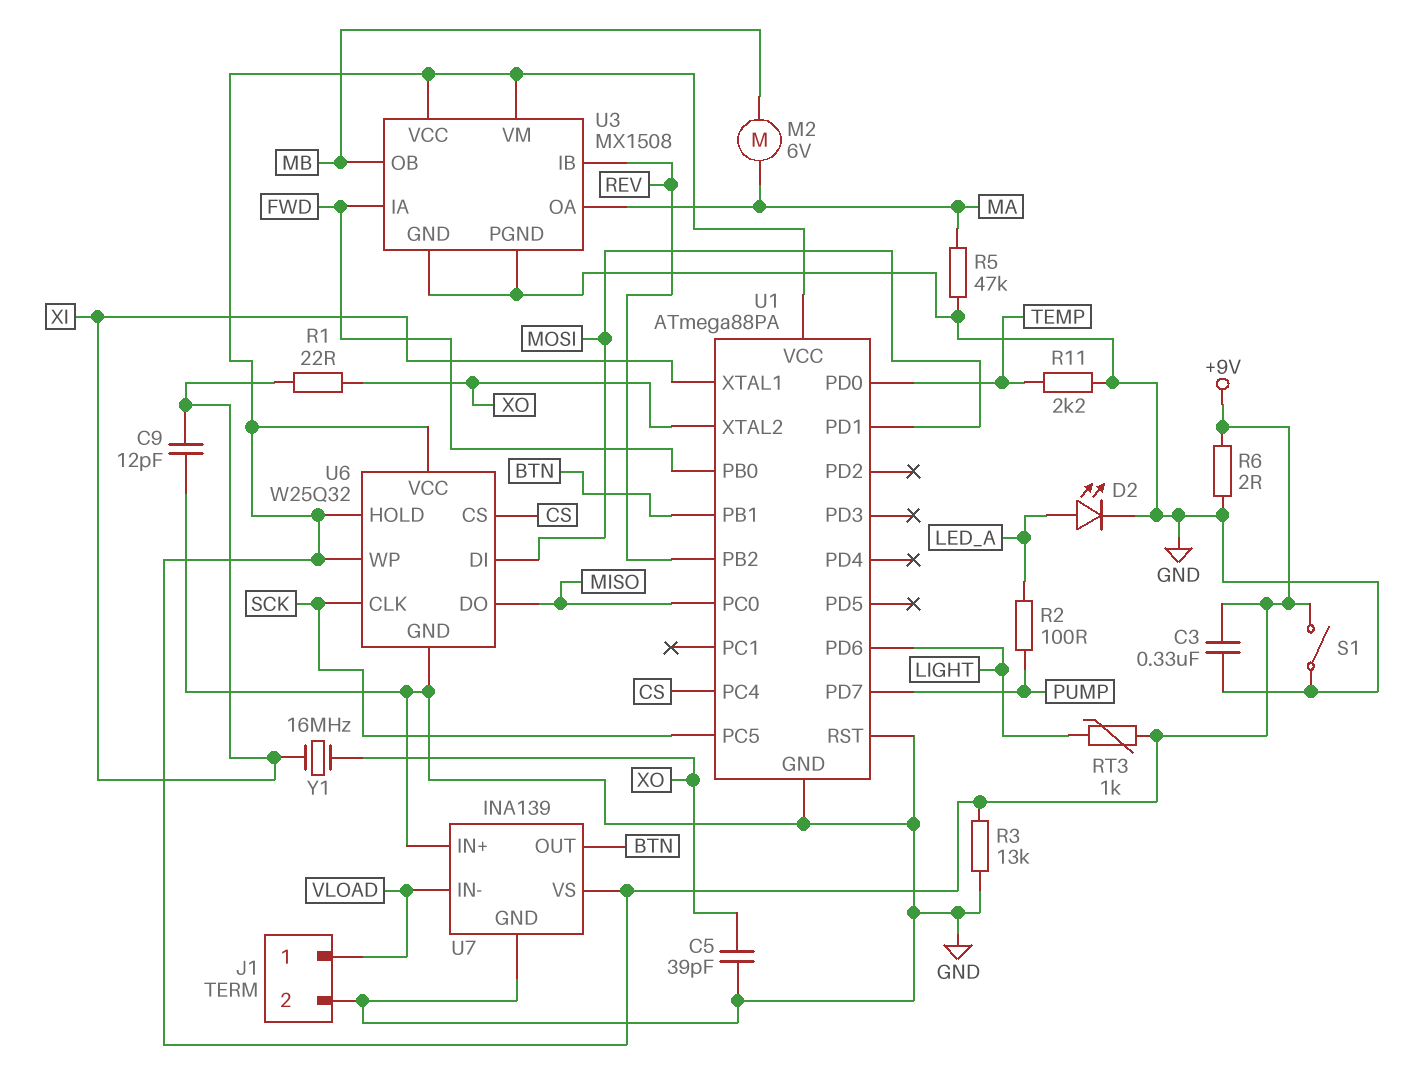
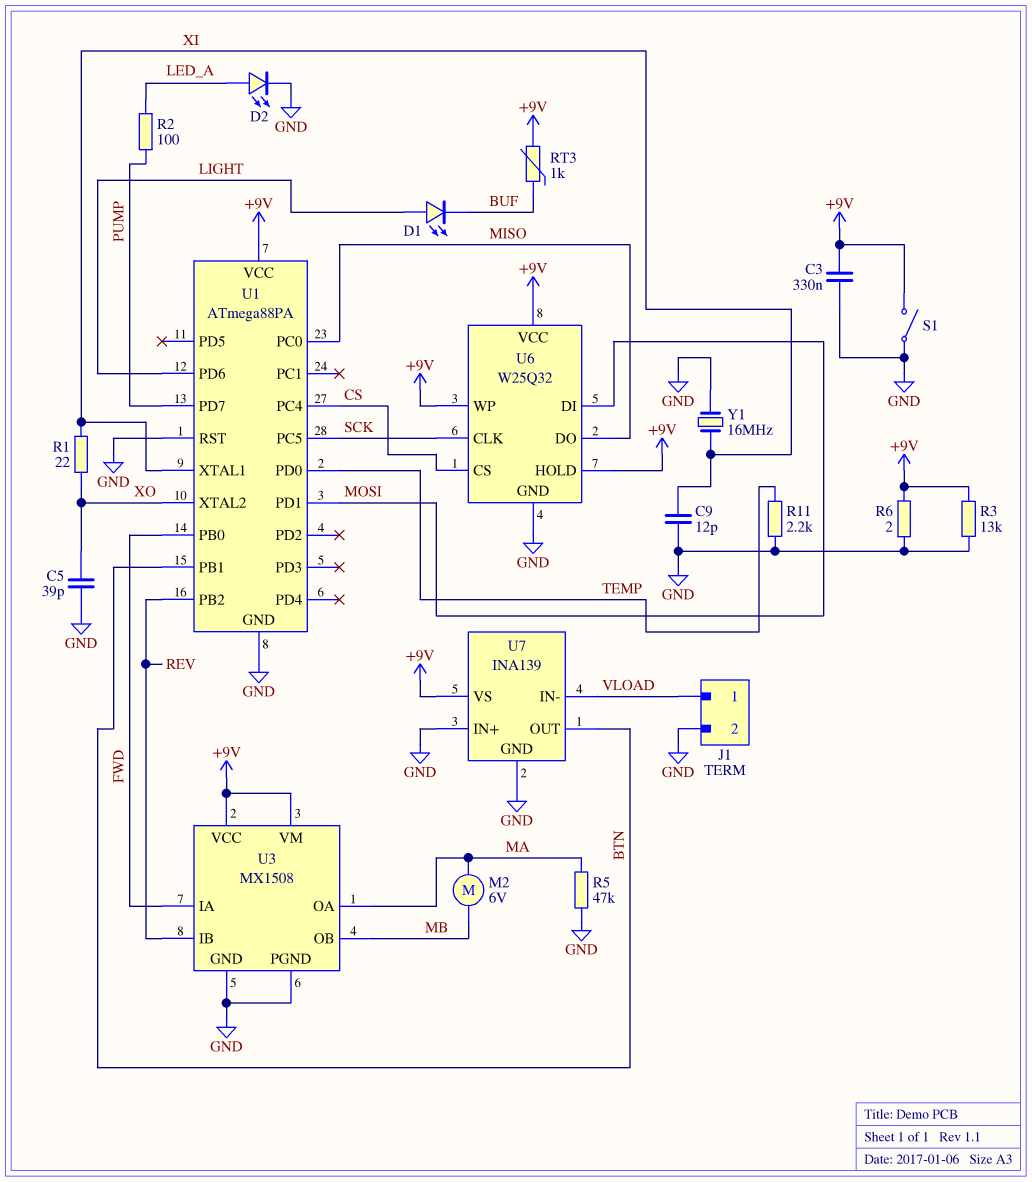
D1: none -> LED (A LIGHT, K BUF)
RT3: 1k (+9V, LIGHT) -> 1k (+9V, BUF)
Y1: 16MHz (XI, XO) -> 16MHz (GND, XI)

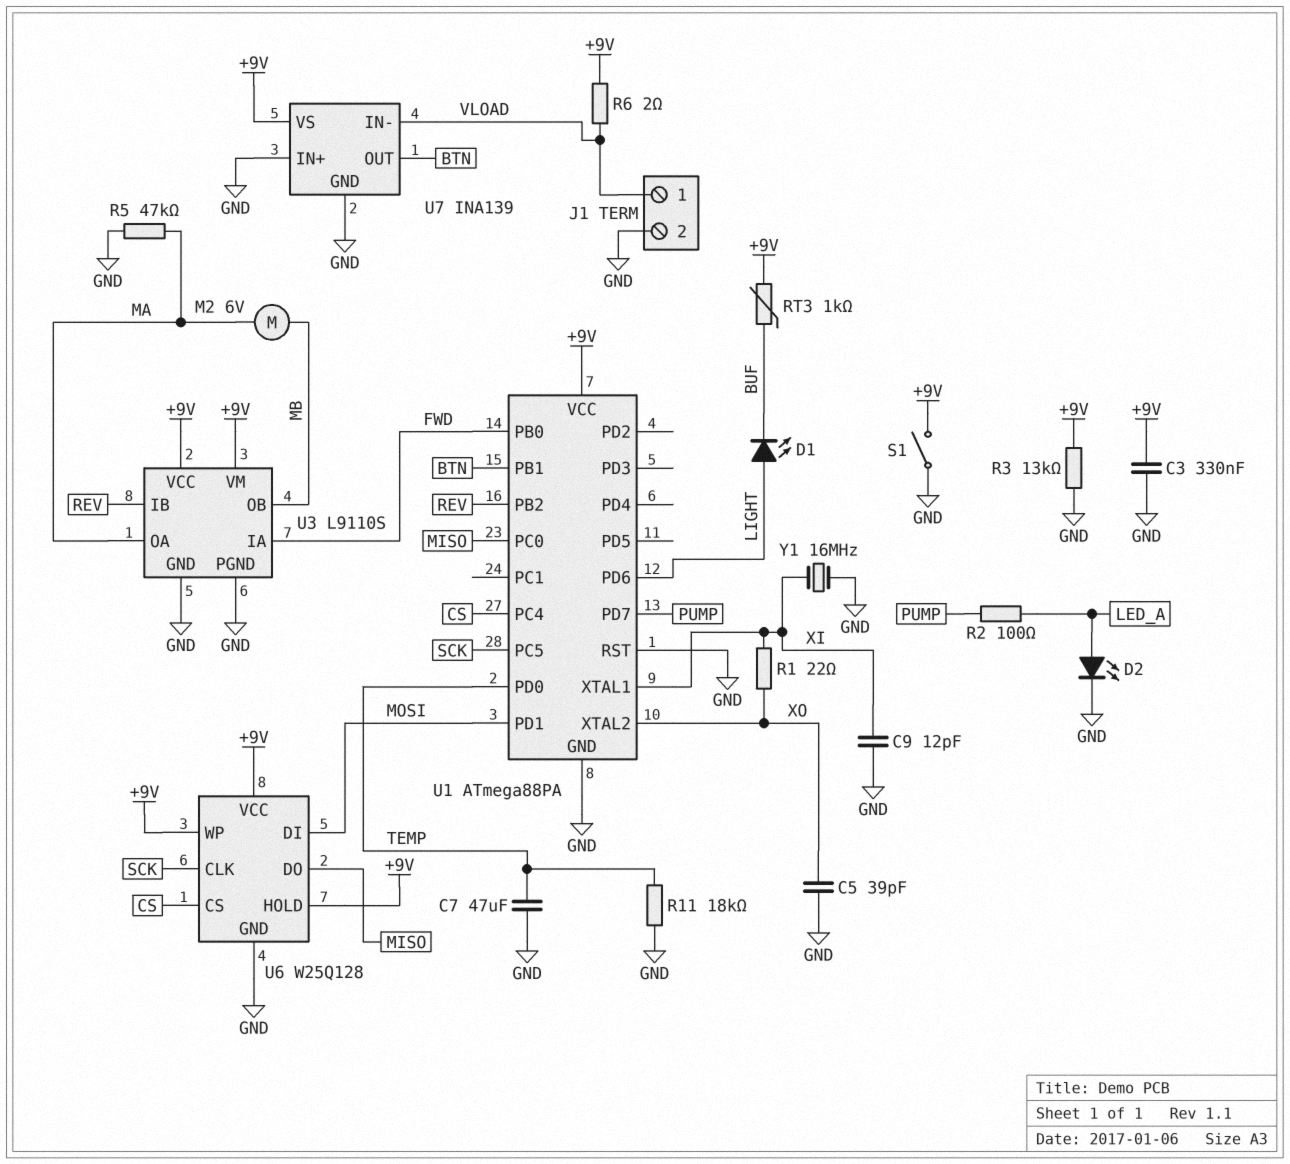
C7: none -> 47uF (GND, TEMP)
R6: 2 (+9V, GND) -> 2 (+9V, VLOAD)
R11: 2.2k (GND, TEMP) -> 18k (GND, TEMP)
U3: MX1508 -> L9110S
U6: W25Q32 -> W25Q128

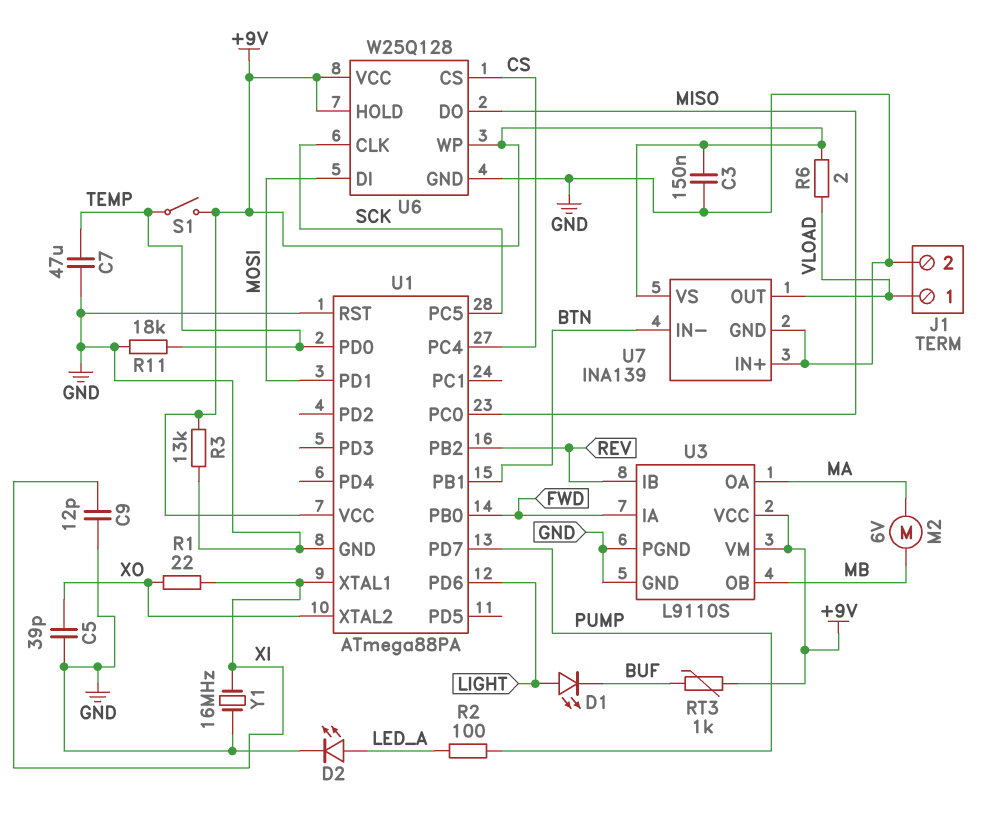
C3: 330nF (+9V, GND) -> 150nF (+9V, GND)
R5: 47k (GND, MA) -> none
S1: switch (+9V, GND) -> switch (+9V, TEMP)
U7 pin IN-: VLOAD -> BTN
U7 pin OUT: BTN -> VLOAD

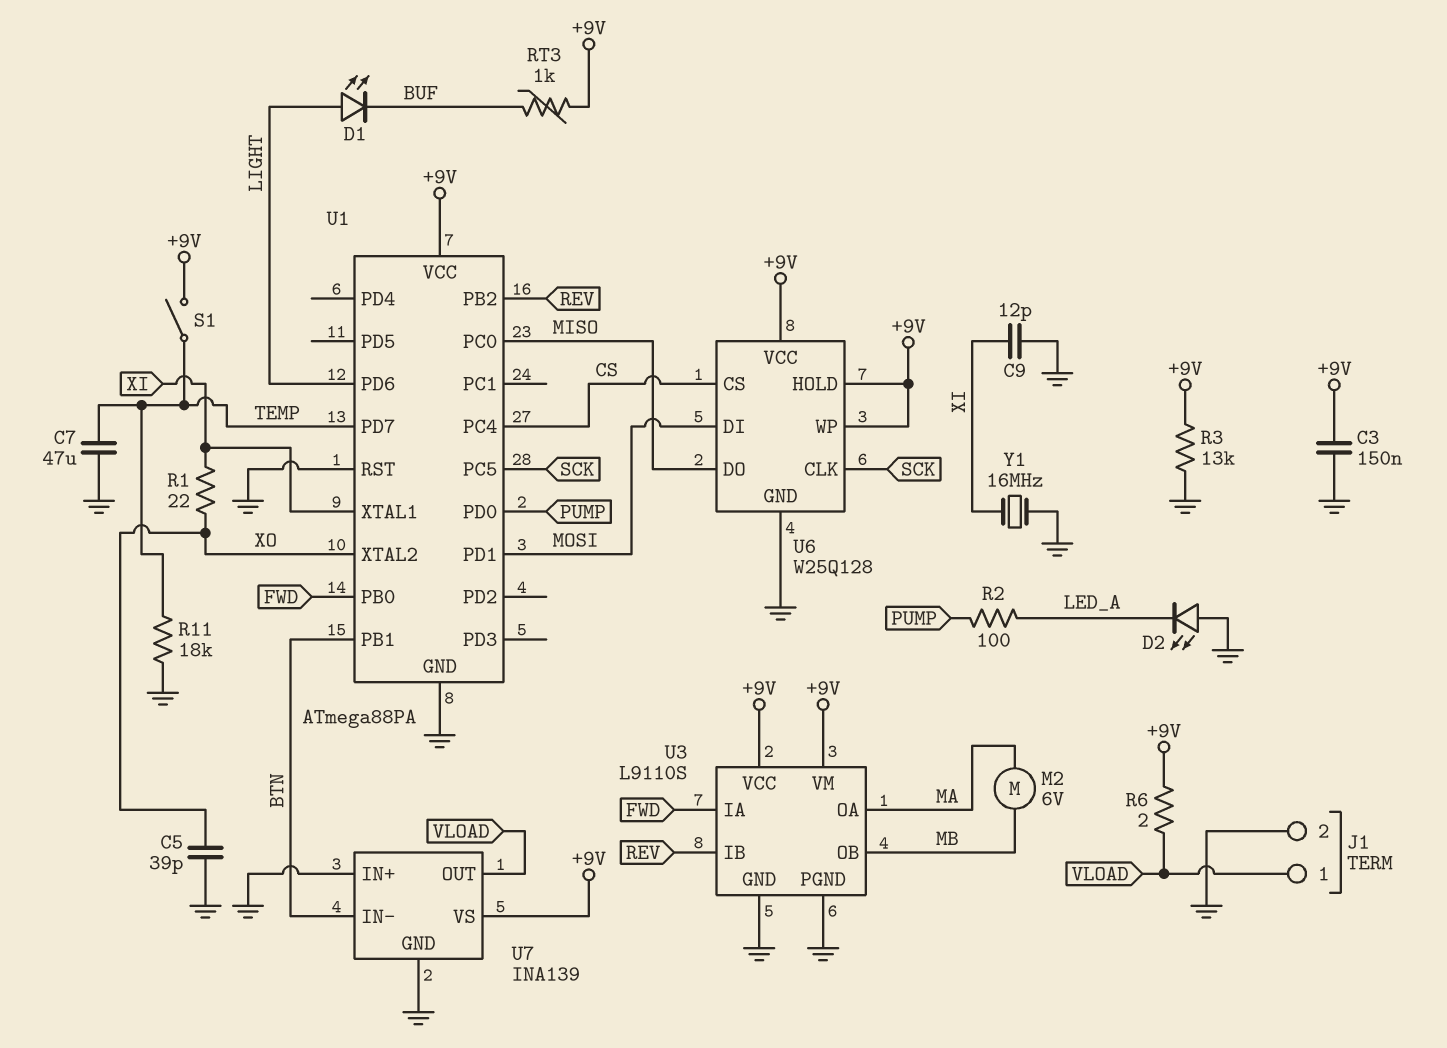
D2: LED (A LED_A, K GND) -> LED (A GND, K LED_A)
U1 pin PD0: TEMP -> PUMP
U1 pin PD7: PUMP -> TEMP

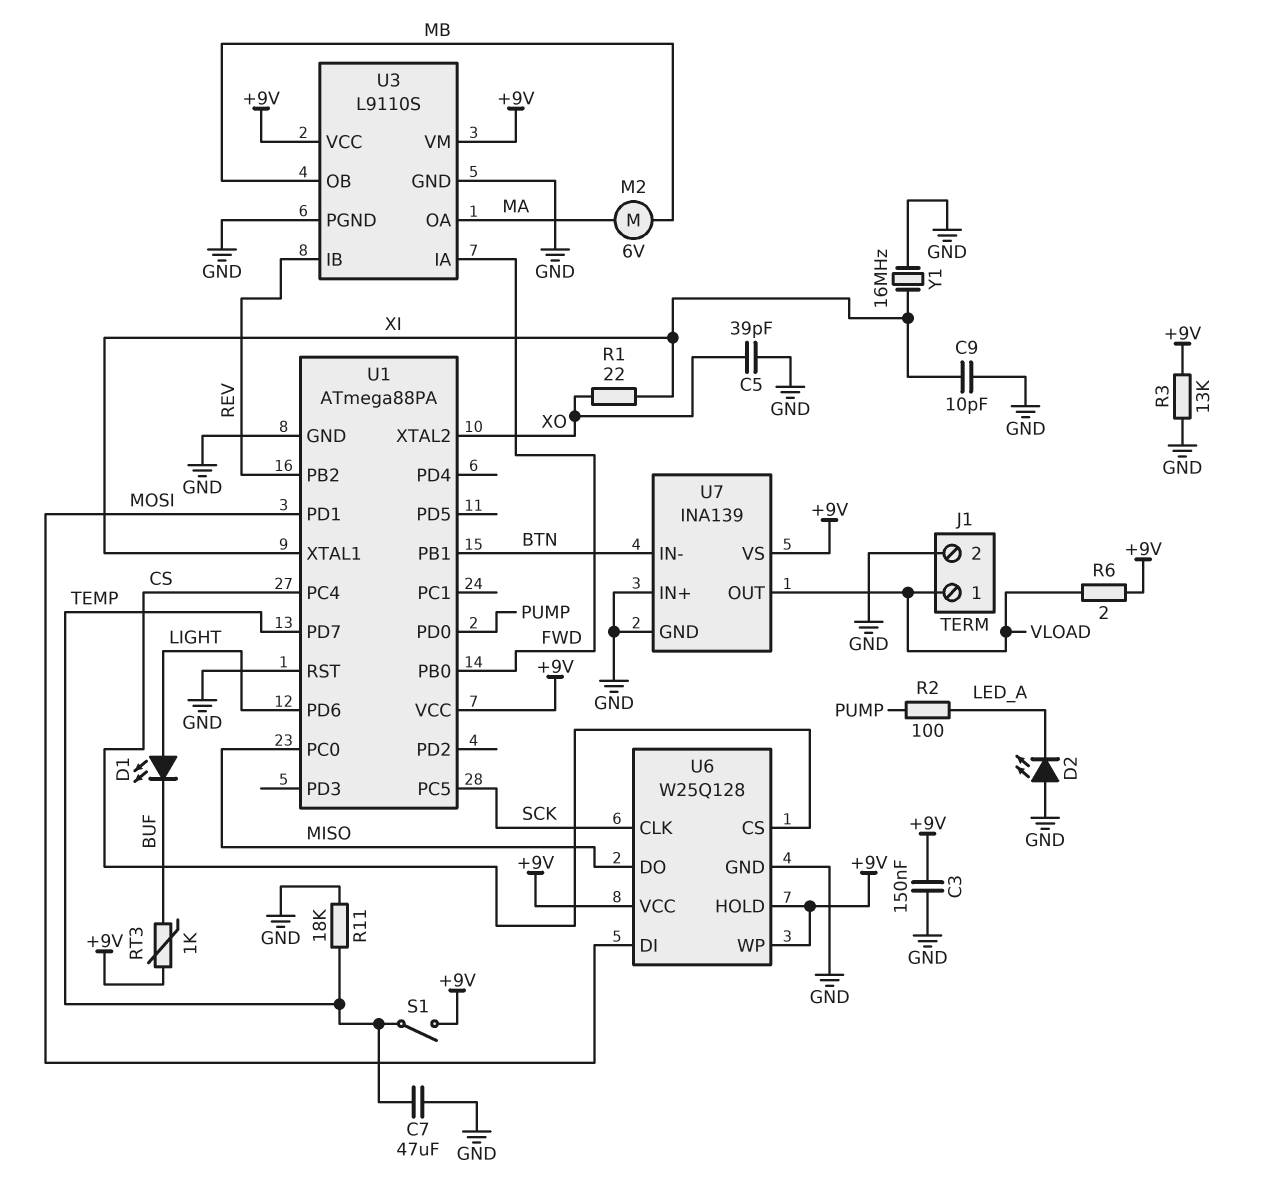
C9: 12pF (GND, XI) -> 10pF (GND, XI)

